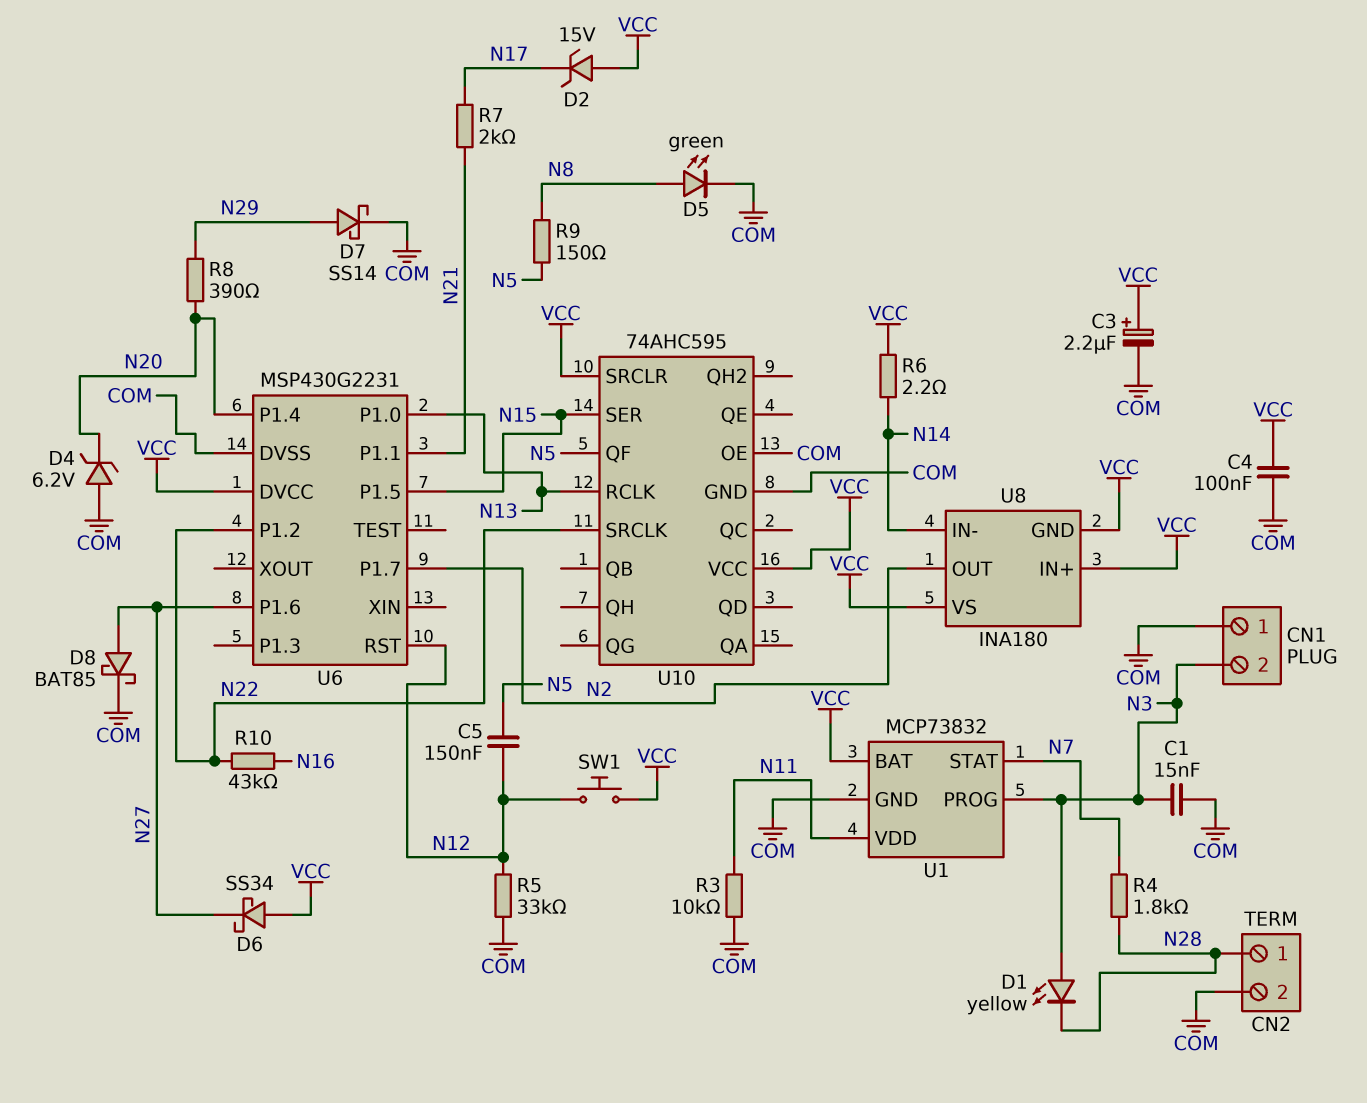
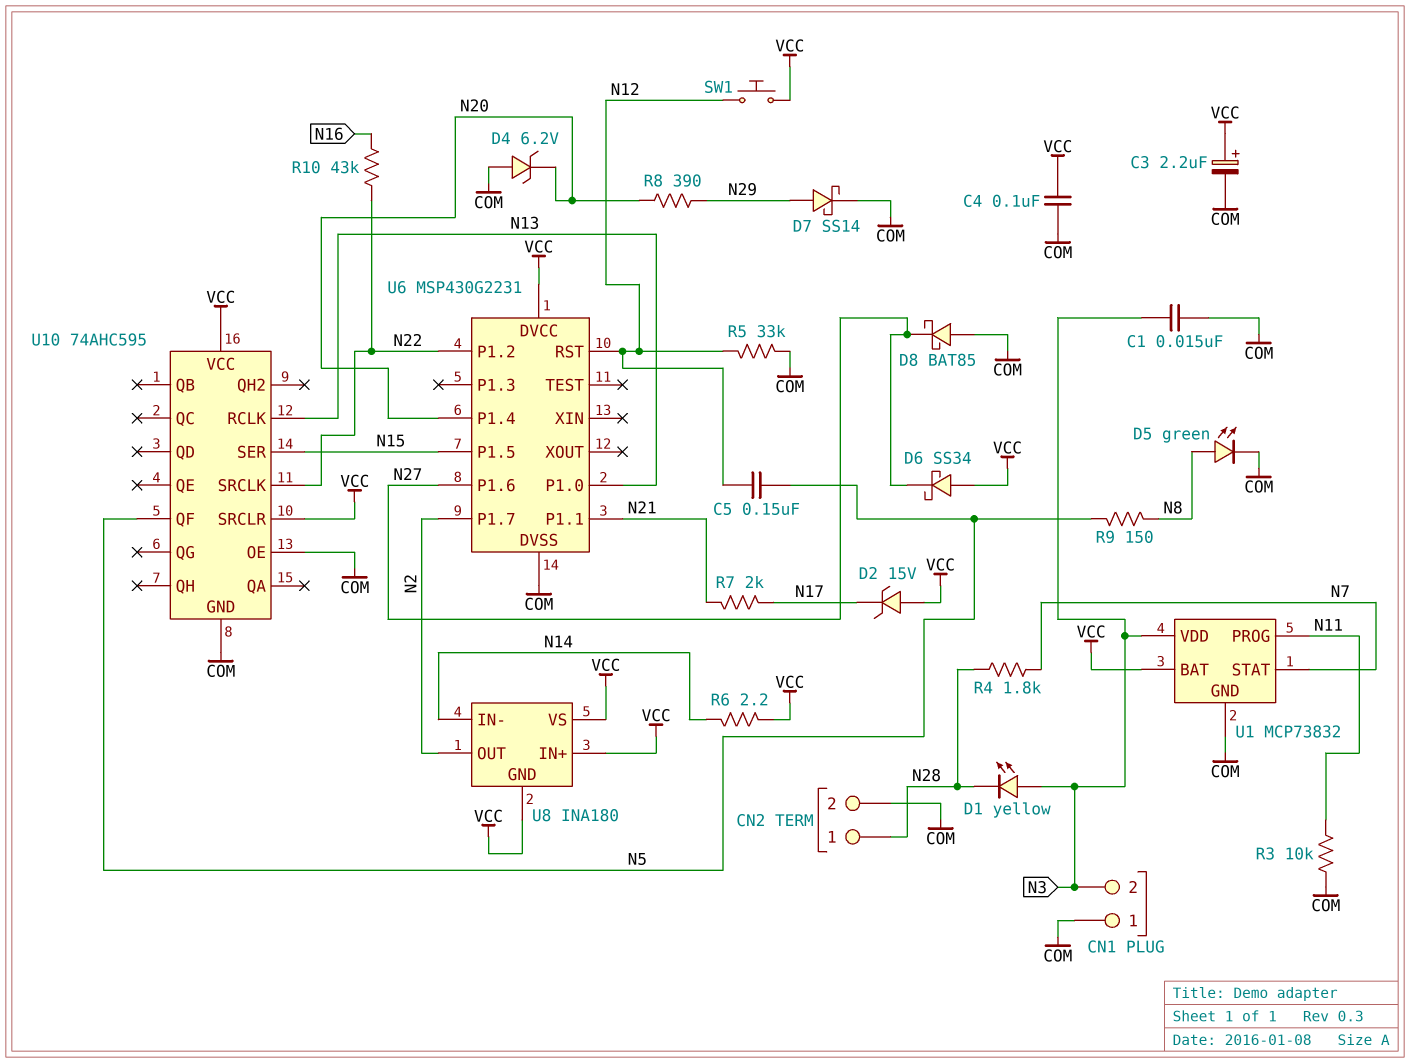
D8: schottky BAT85 (A N27, K COM) -> schottky BAT85 (A COM, K N27)
U1 pin PROG: N3 -> N11
U1 pin VDD: N11 -> N3

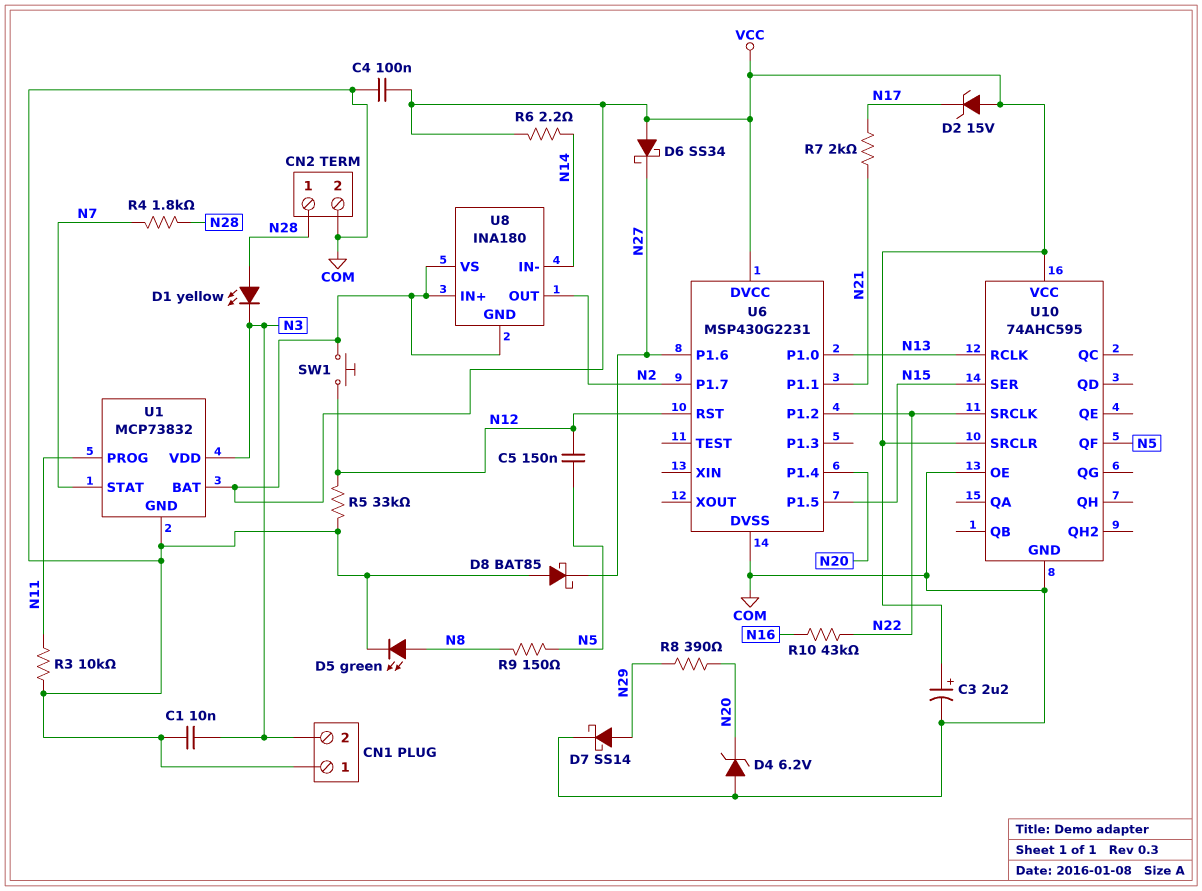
C1: 15nF (COM, N3) -> 10nF (COM, N3)
D1: LED yellow (A N3, K N28) -> LED yellow (A N28, K N3)

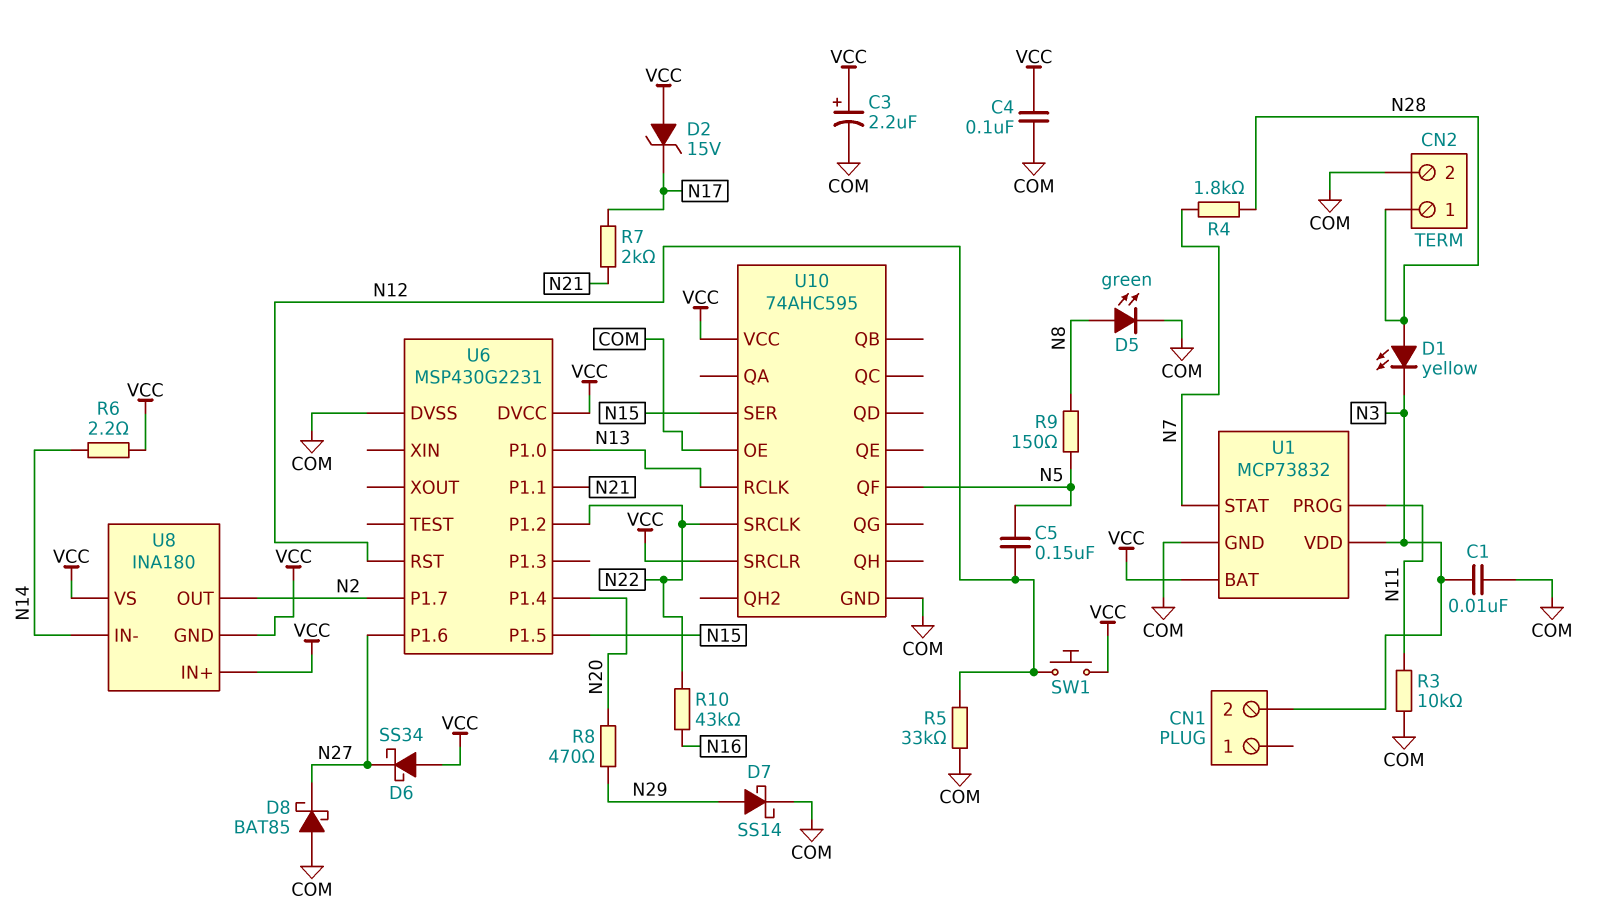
CN1 pin 1: COM -> none
D4: zener 6.2V (A COM, K N20) -> none
R8: 390 (N20, N29) -> 470 (N20, N29)

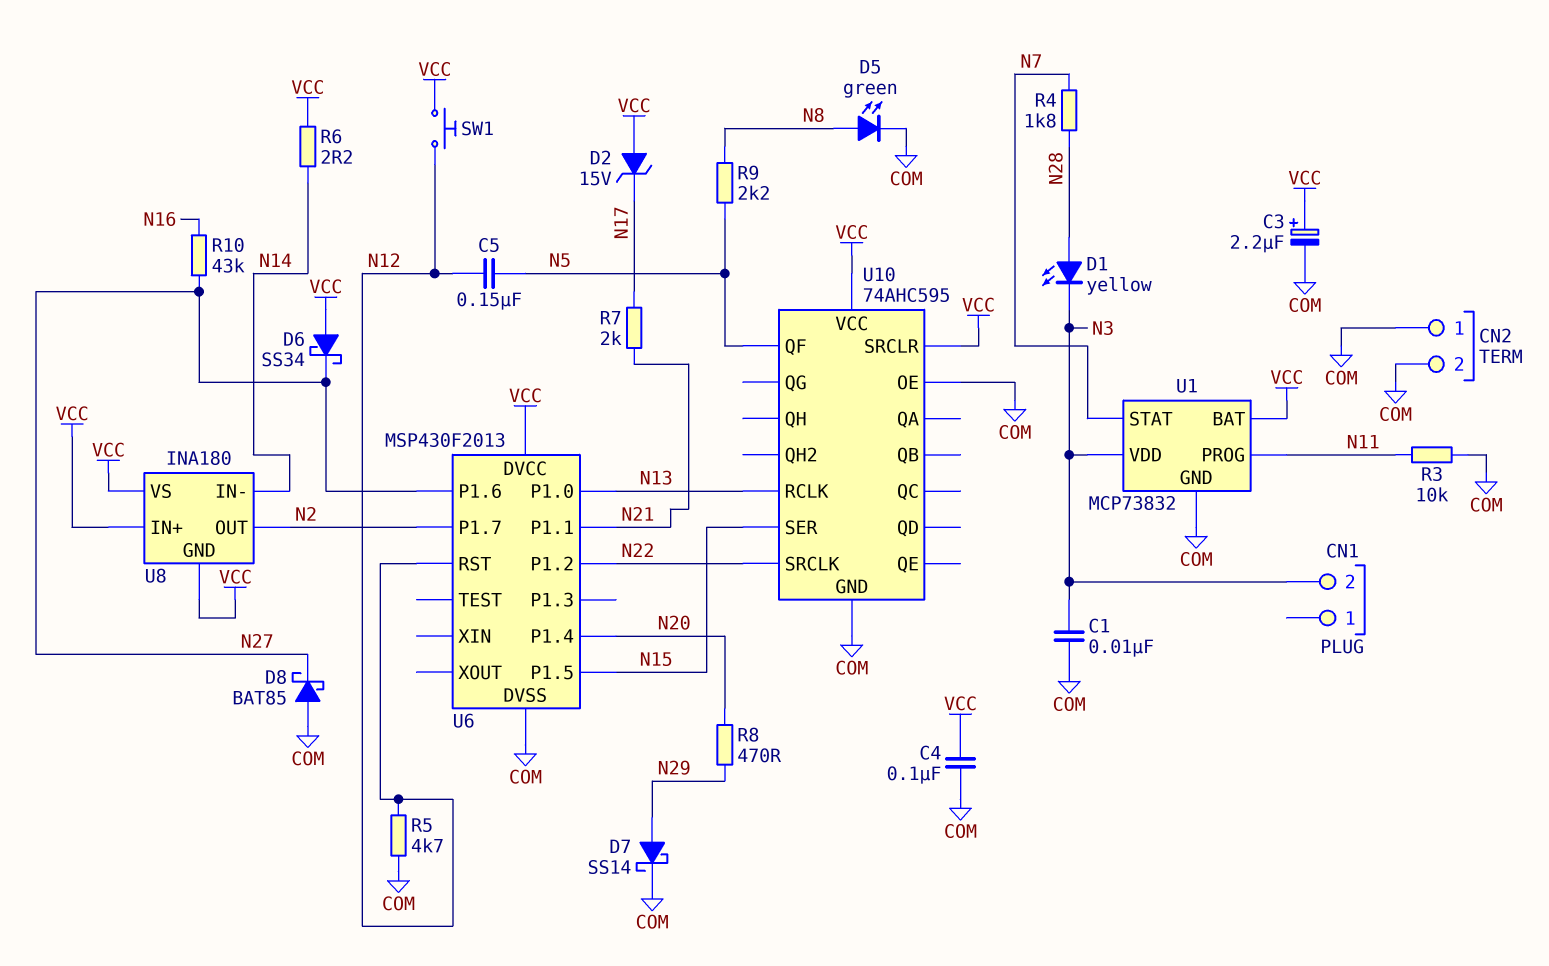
CN2 pin 1: N28 -> COM
R5: 33k (COM, N12) -> 4.7k (COM, N12)
R9: 150 (N5, N8) -> 2.2k (N5, N8)
R10: 43k (N16, N22) -> 43k (N16, N27)
U6: MSP430G2231 -> MSP430F2013

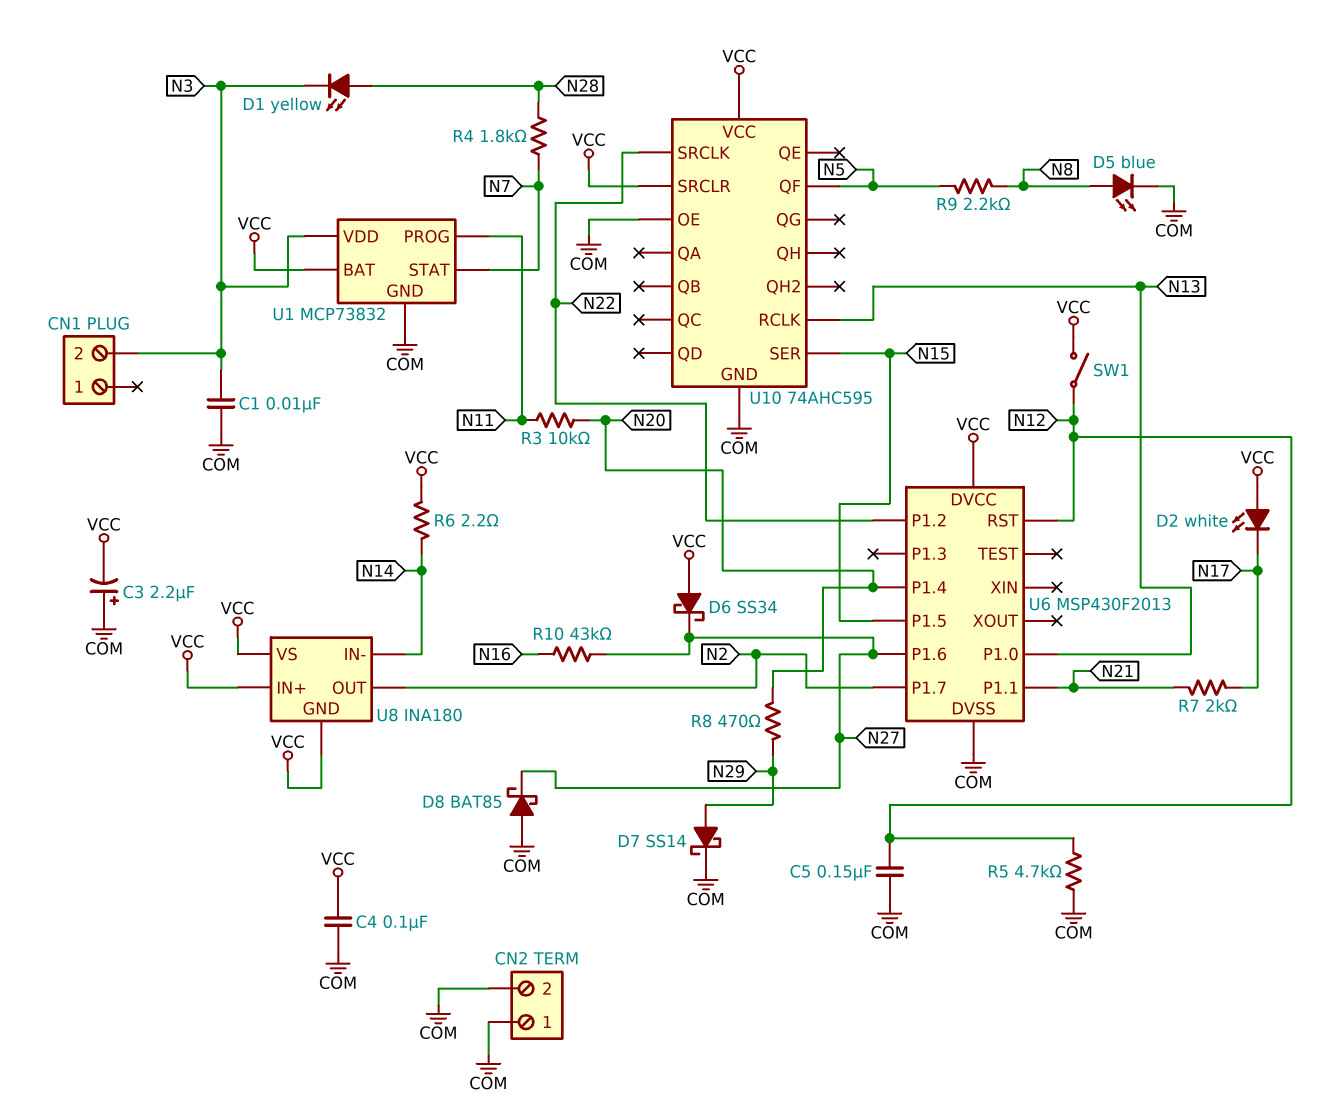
C3: 2.2uF (plus VCC, minus COM) -> 2.2uF (plus COM, minus VCC)
C5: 150nF (N5, N12) -> 150nF (COM, N12)
D2: zener 15V (A VCC, K N17) -> LED white (A VCC, K N17)
D5: LED green (A N8, K COM) -> LED blue (A N8, K COM)
R3: 10k (COM, N11) -> 10k (N11, N20)
SW1: button (N12, VCC) -> switch (N12, VCC)

